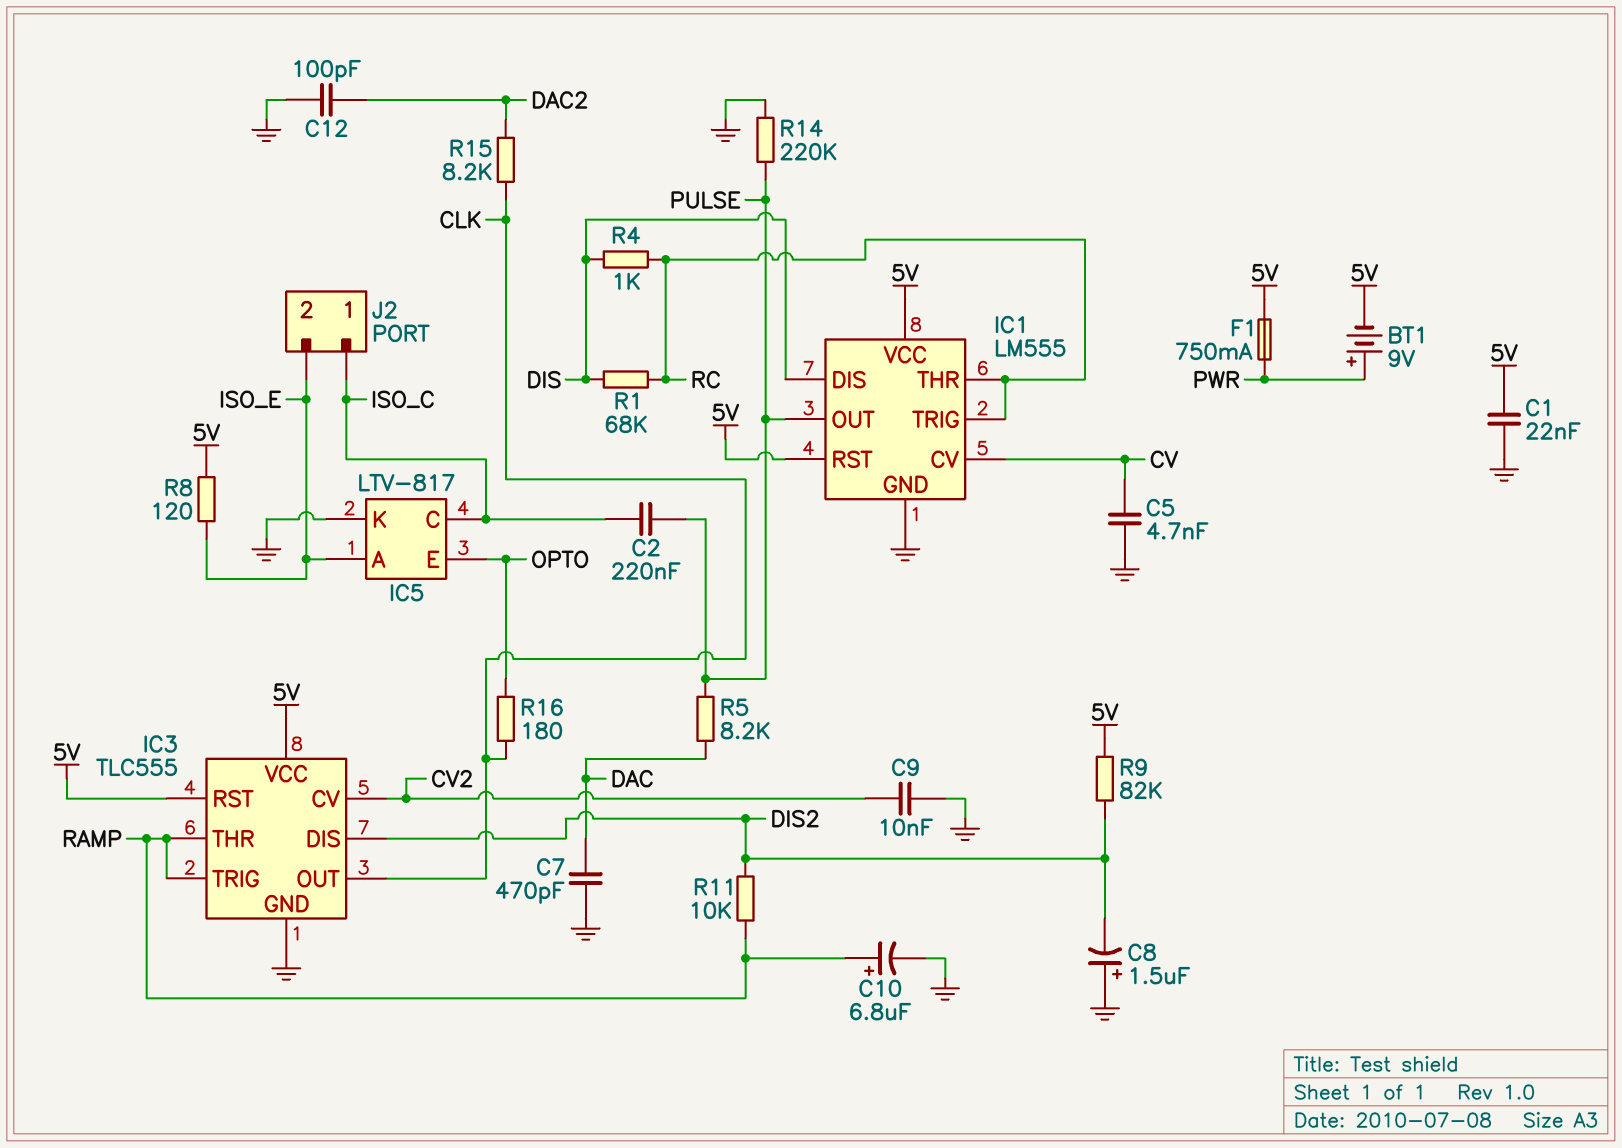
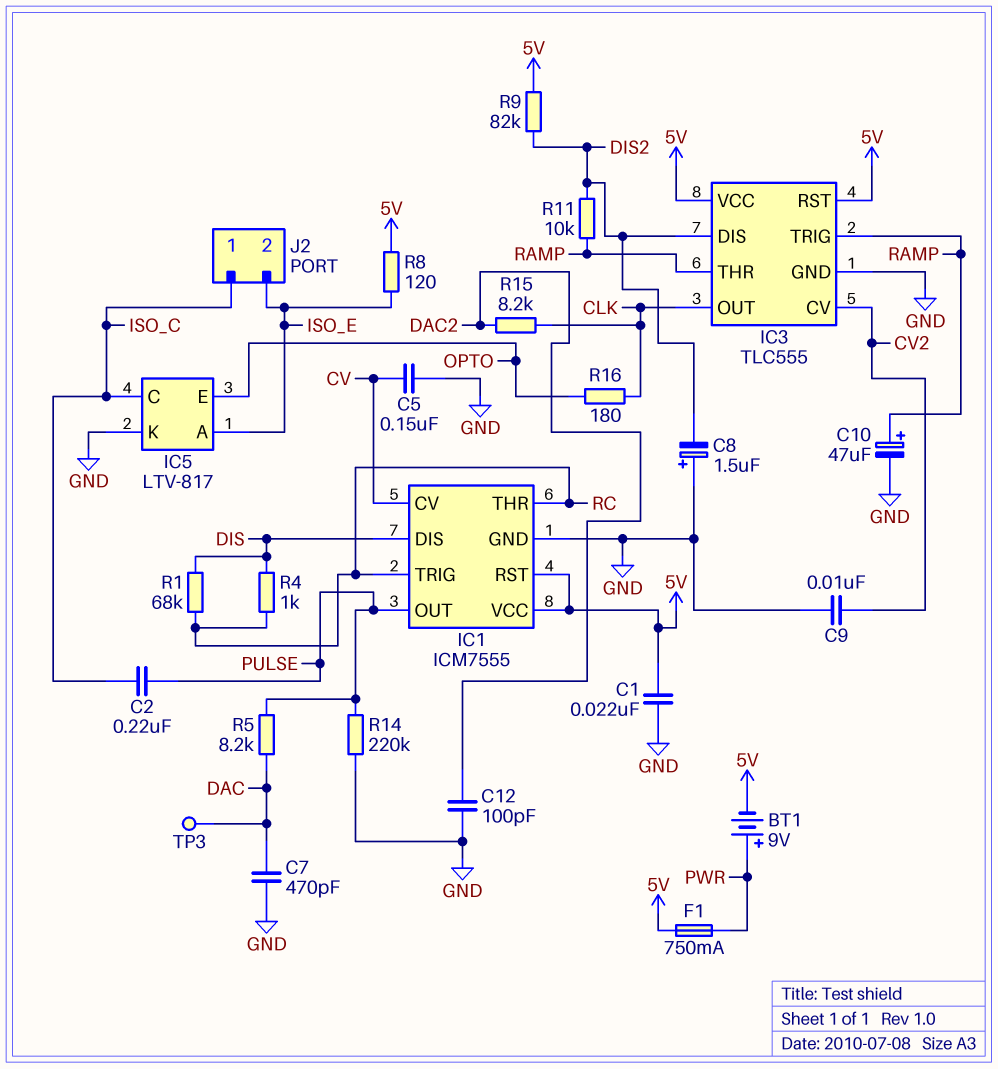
C5: 4.7nF (CV, GND) -> 150nF (CV, GND)
C10: 6.8uF (plus RAMP, minus GND) -> 47uF (plus RAMP, minus GND)
IC1: LM555 -> ICM7555
TP3: none -> test point (DAC)

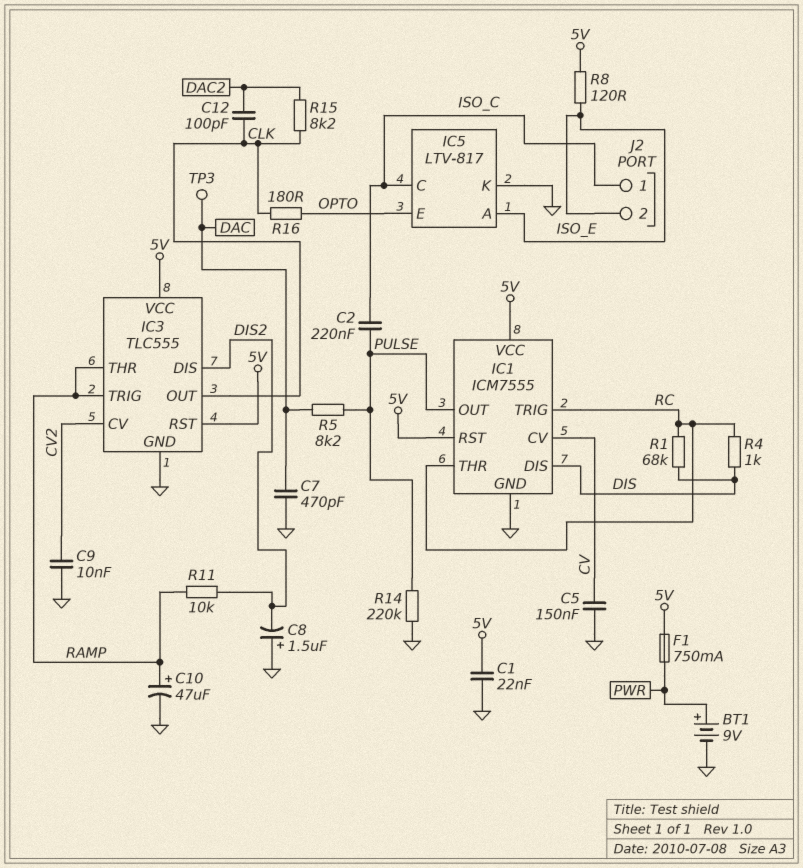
BT1: 9V (plus PWR, minus 5V) -> 9V (plus PWR, minus GND)
C12: 100pF (DAC2, GND) -> 100pF (CLK, DAC2)
R9: 82k (5V, DIS2) -> none

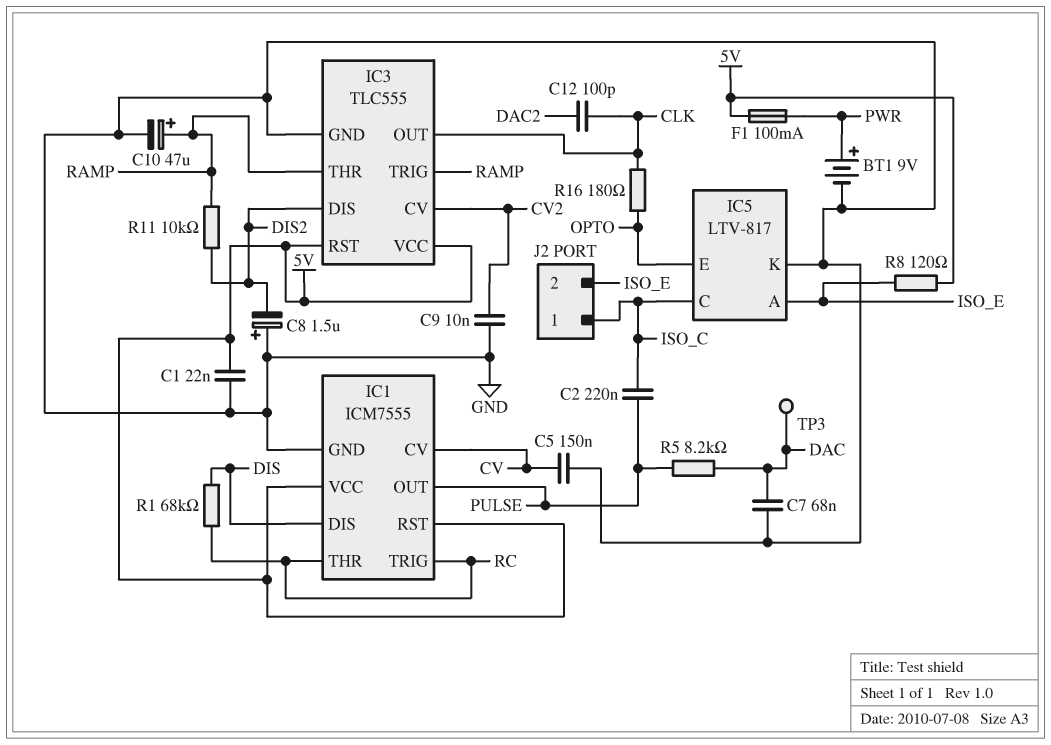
C7: 470pF (DAC, GND) -> 68nF (DAC, GND)
F1: 750mA (5V, PWR) -> 100mA (5V, PWR)
R4: 1k (DIS, RC) -> none
R14: 220k (GND, PULSE) -> none
R15: 8.2k (CLK, DAC2) -> none

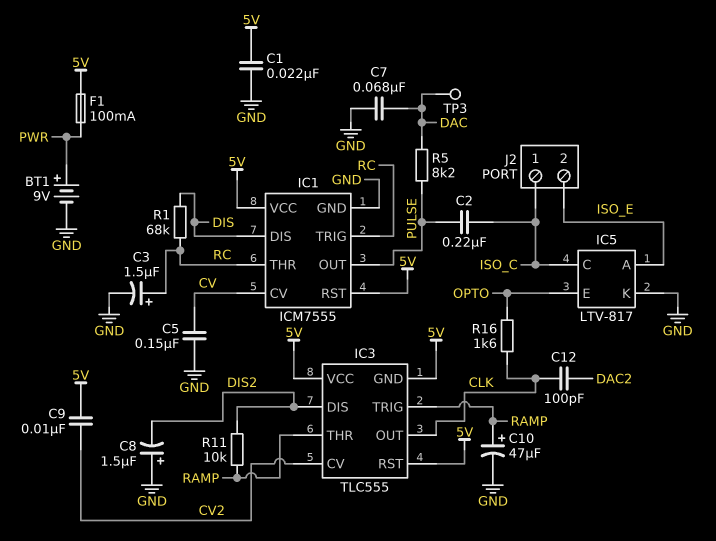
C3: none -> 1.5uF (plus RC, minus GND)
C9: 10nF (CV2, GND) -> 10nF (5V, CV2)
IC3 pin GND: GND -> 5V
R8: 120 (5V, ISO_E) -> none
R16: 180 (CLK, OPTO) -> 1.6k (CLK, OPTO)

